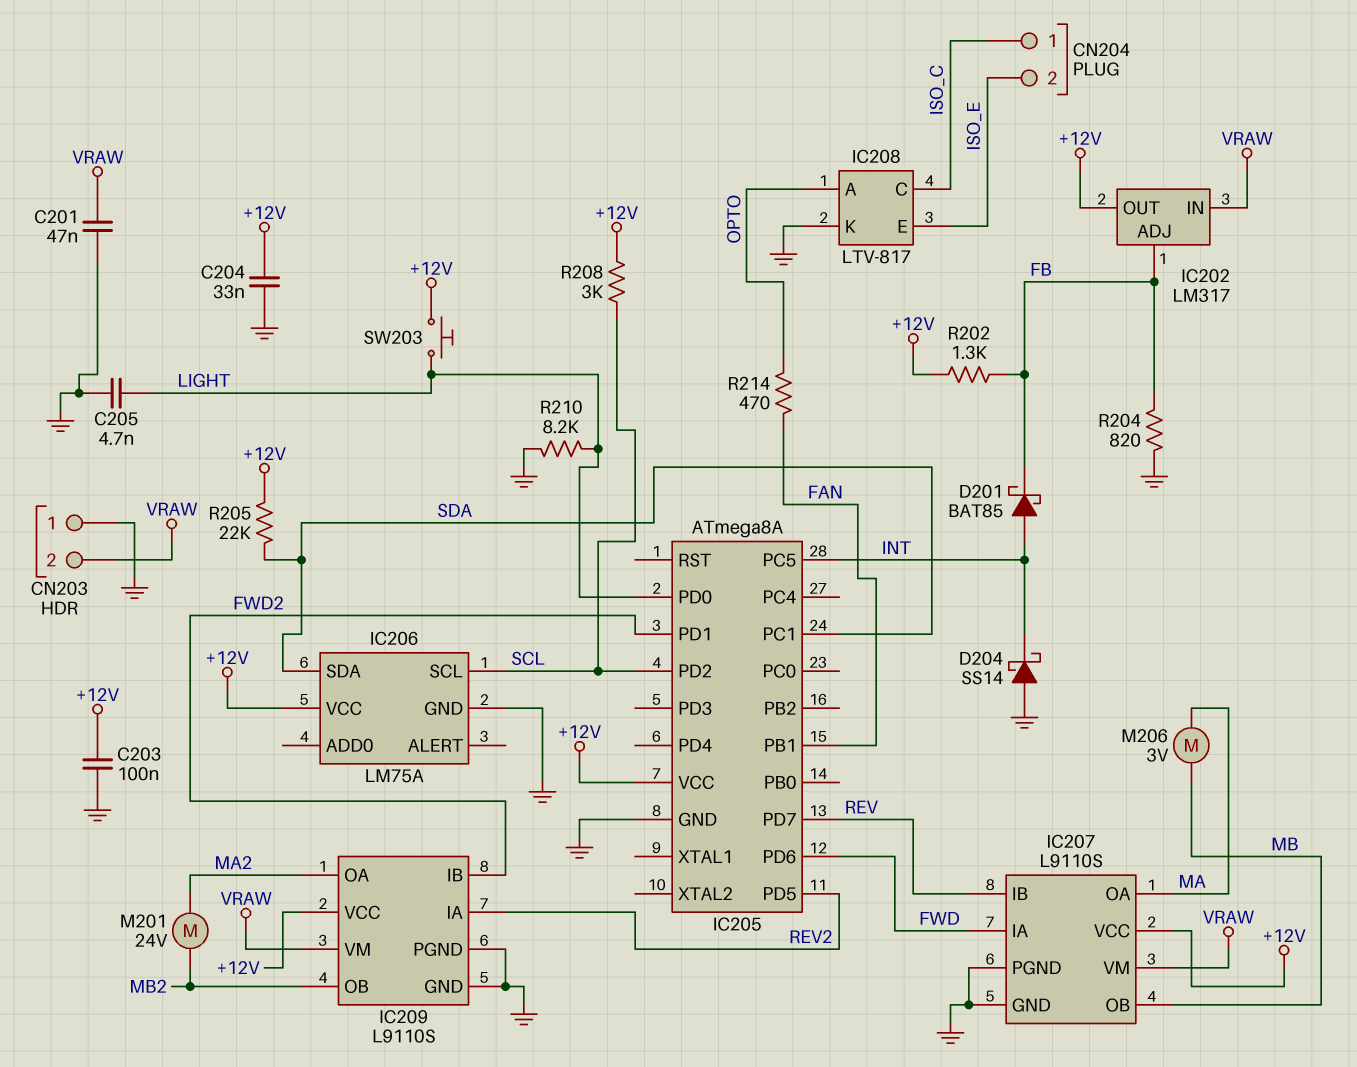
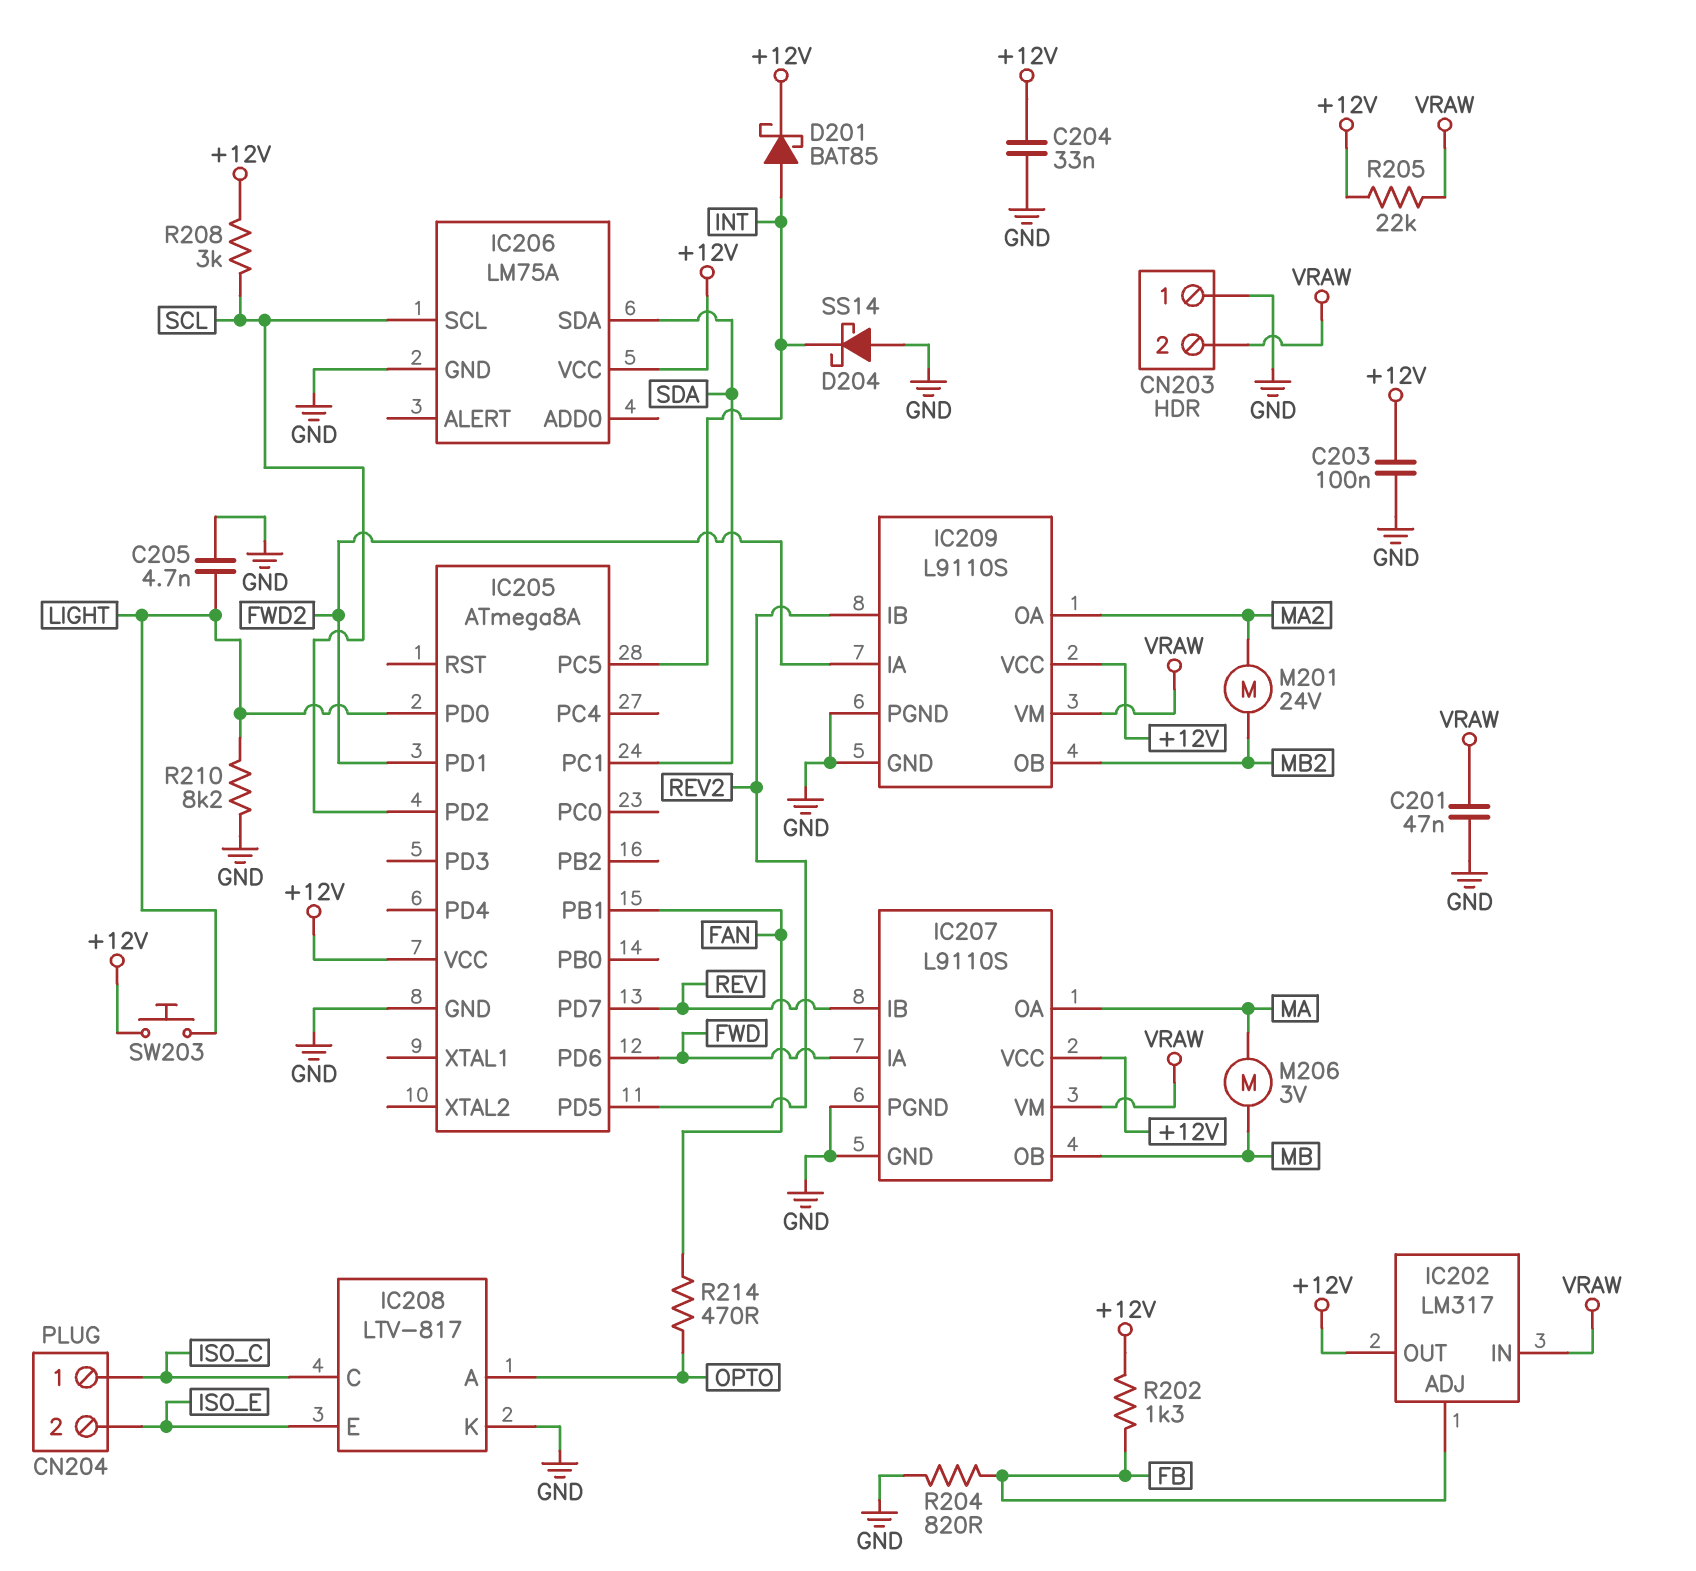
D201: schottky BAT85 (A INT, K FB) -> schottky BAT85 (A INT, K +12V)
IC209 pin IA: REV2 -> FWD2
IC209 pin IB: FWD2 -> REV2
R205: 22k (+12V, SDA) -> 22k (+12V, VRAW)

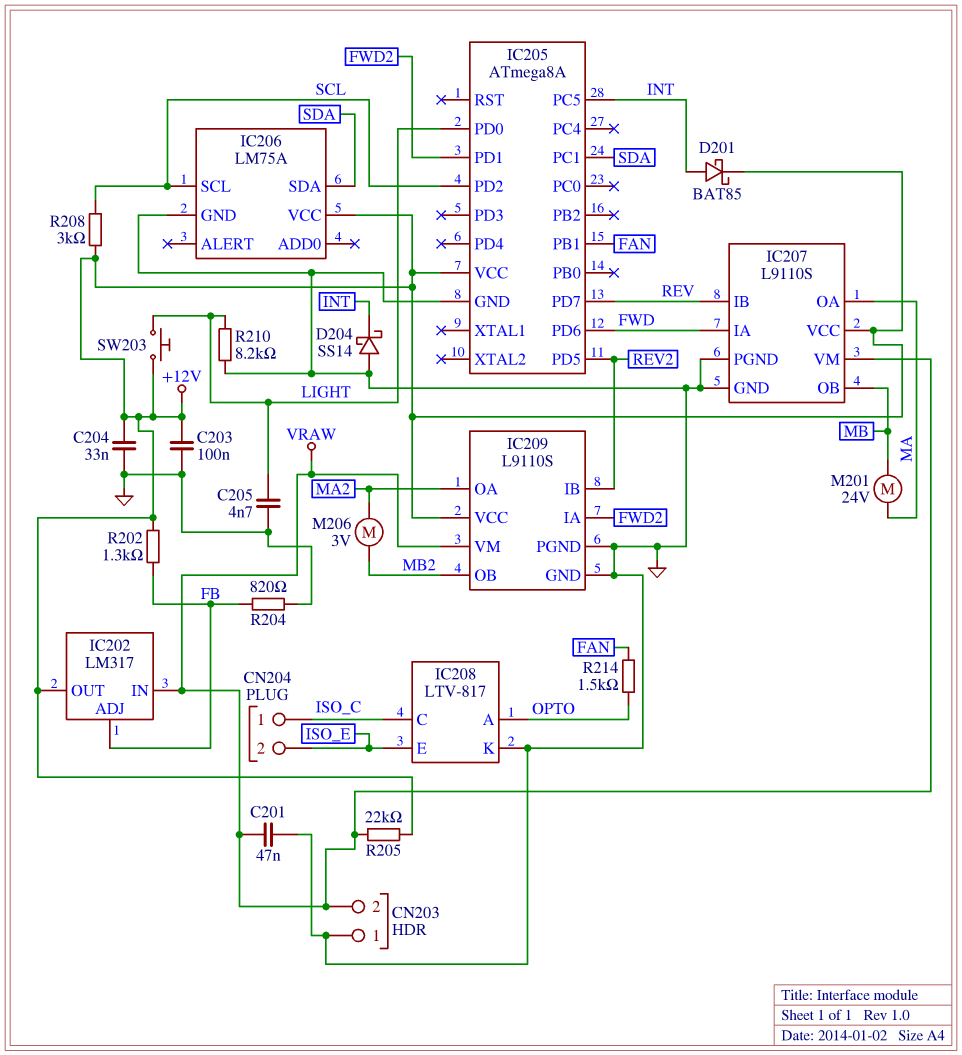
M201: motor 24V (MA2, MB2) -> motor 24V (MA, MB)
M206: motor 3V (MA, MB) -> motor 3V (MA2, MB2)
R214: 470 (FAN, OPTO) -> 1.5k (FAN, OPTO)

